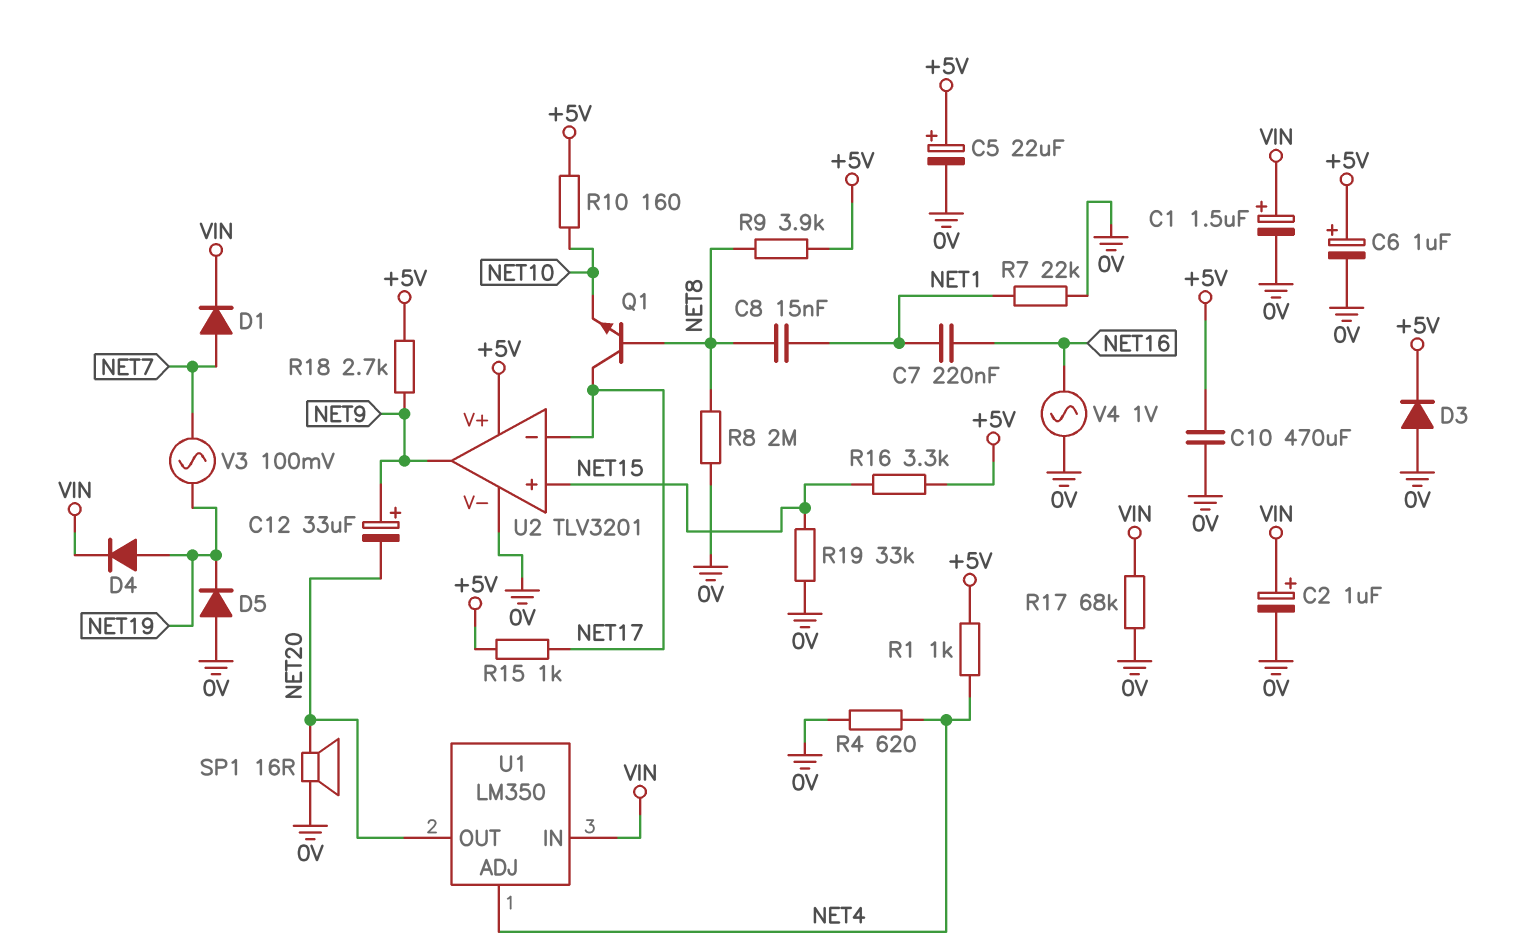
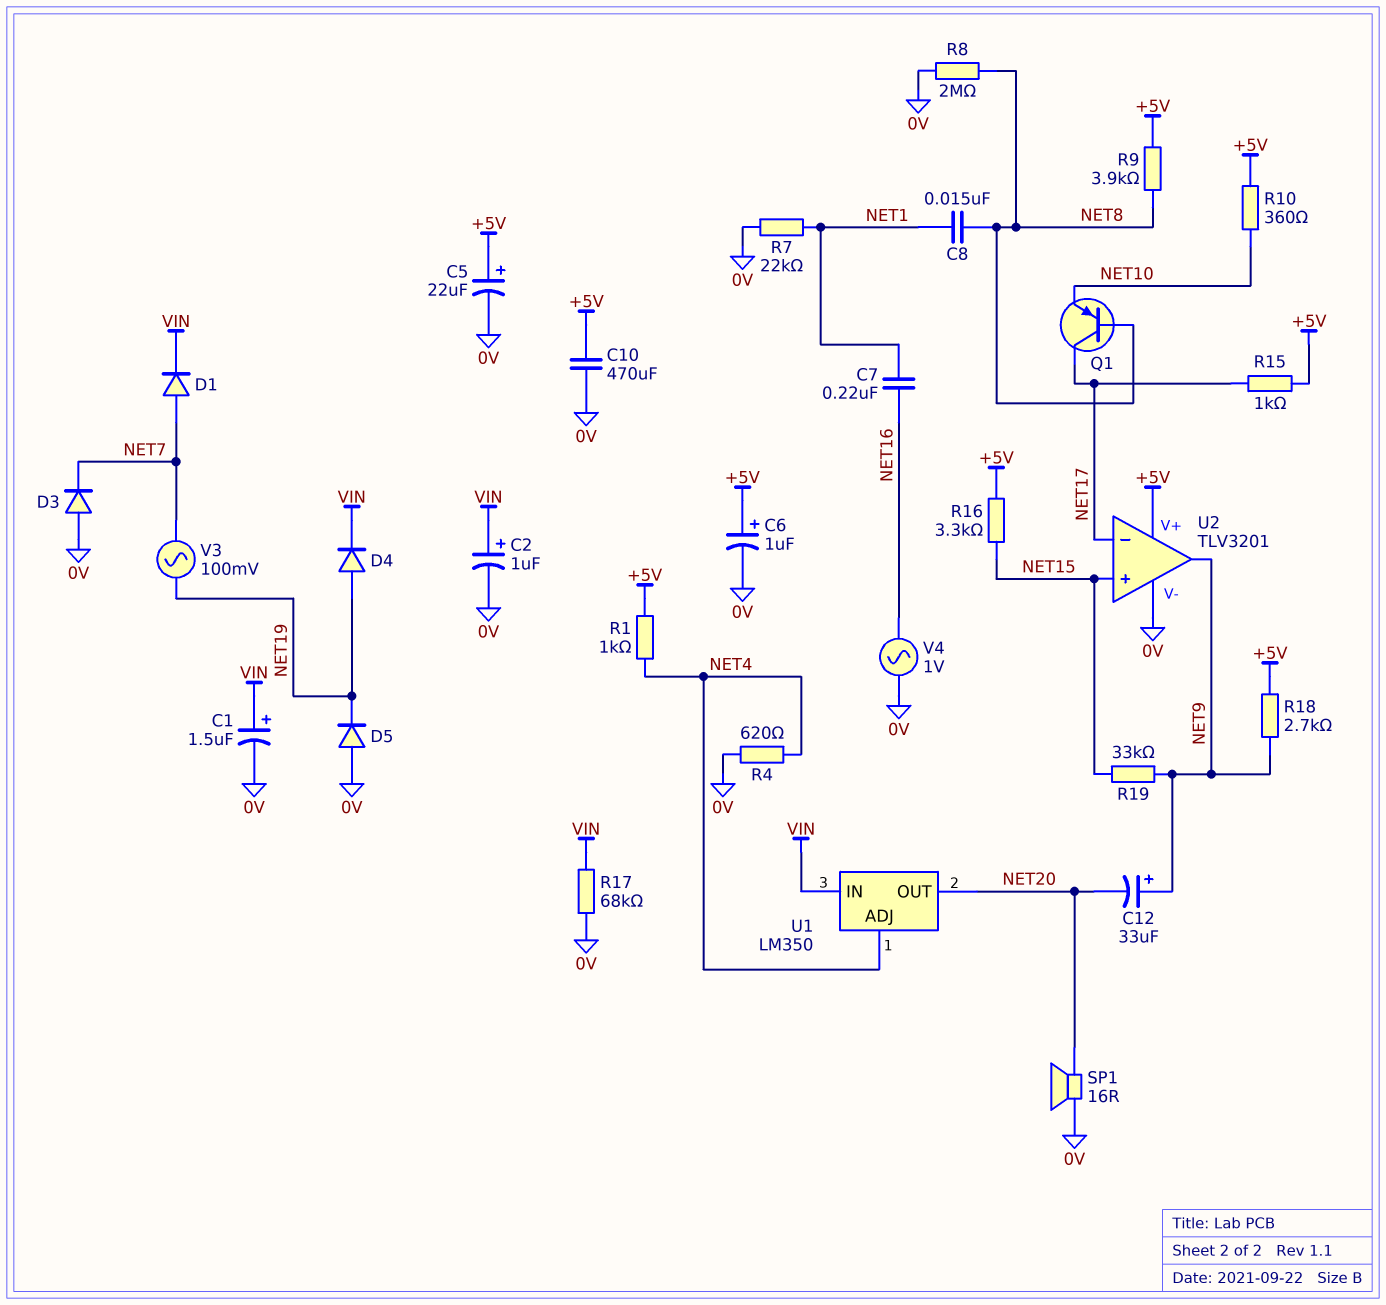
D3: diode (A 0V, K +5V) -> diode (A 0V, K NET7)
Q1: NPN (B NET8, C NET17, E NET10) -> PNP (B NET8, C NET17, E NET10)
R10: 160 (+5V, NET10) -> 360 (+5V, NET10)
R19: 33k (0V, NET15) -> 33k (NET9, NET15)

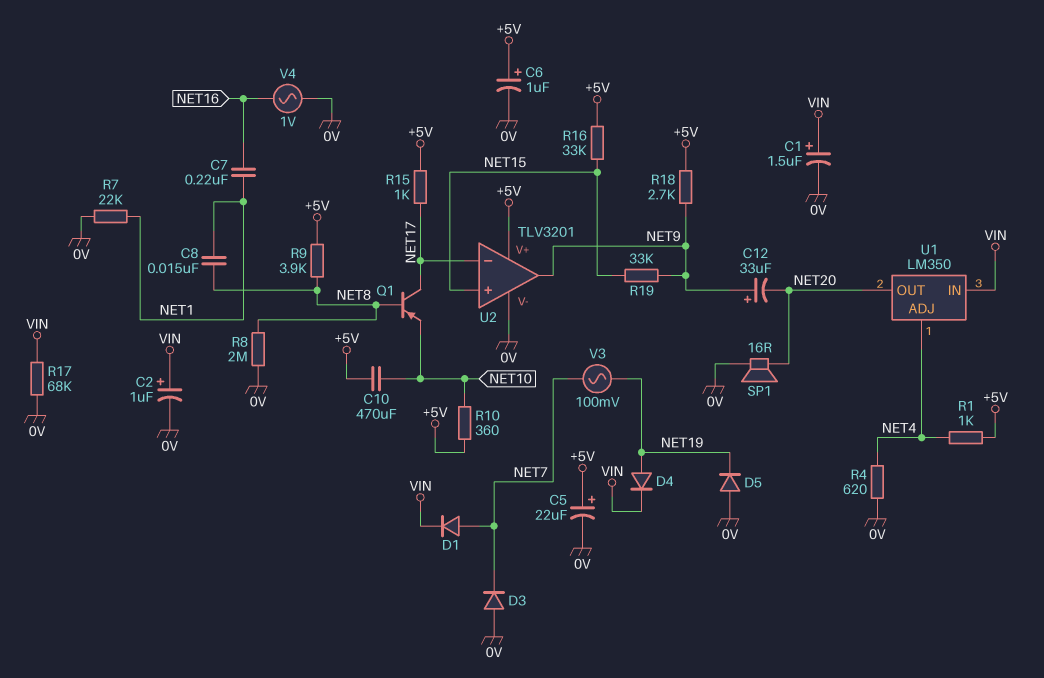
C10: 470uF (+5V, 0V) -> 470uF (+5V, NET10)
R16: 3.3k (+5V, NET15) -> 33k (+5V, NET15)

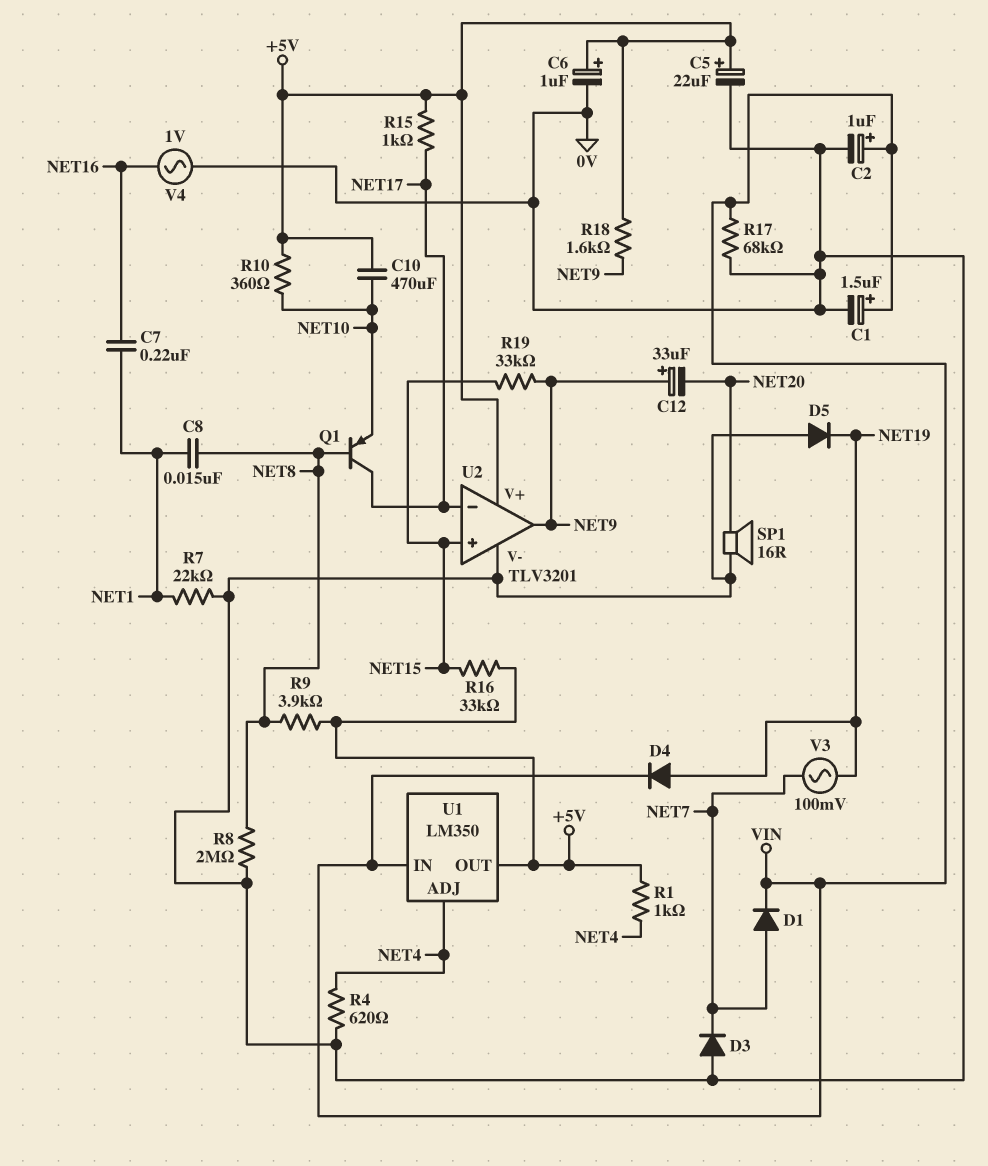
R18: 2.7k (+5V, NET9) -> 1.6k (+5V, NET9)
U1 pin OUT: NET20 -> +5V

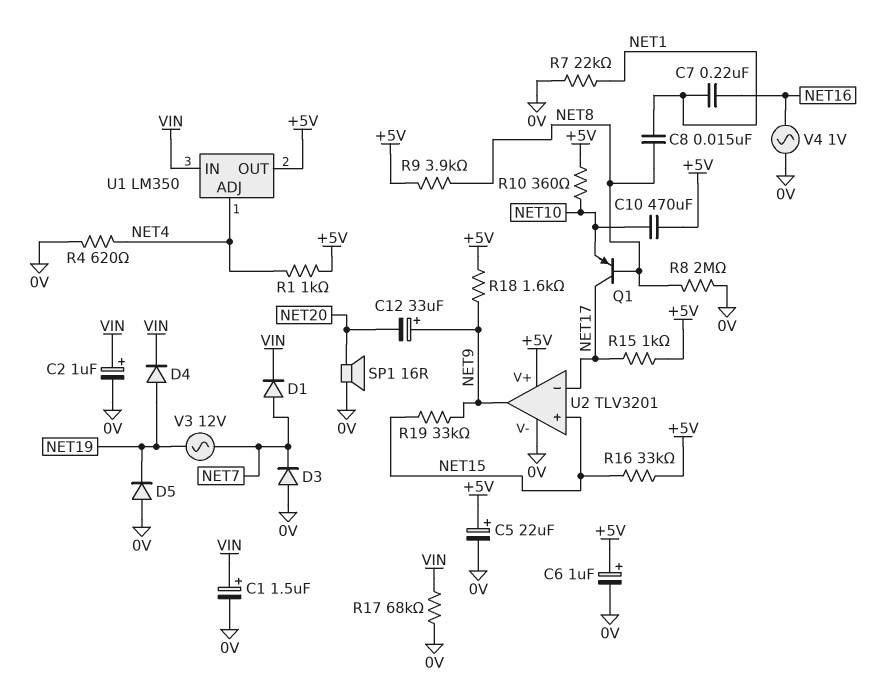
V3: AC 100mV (NET7, NET19) -> AC 12V (NET7, NET19)

